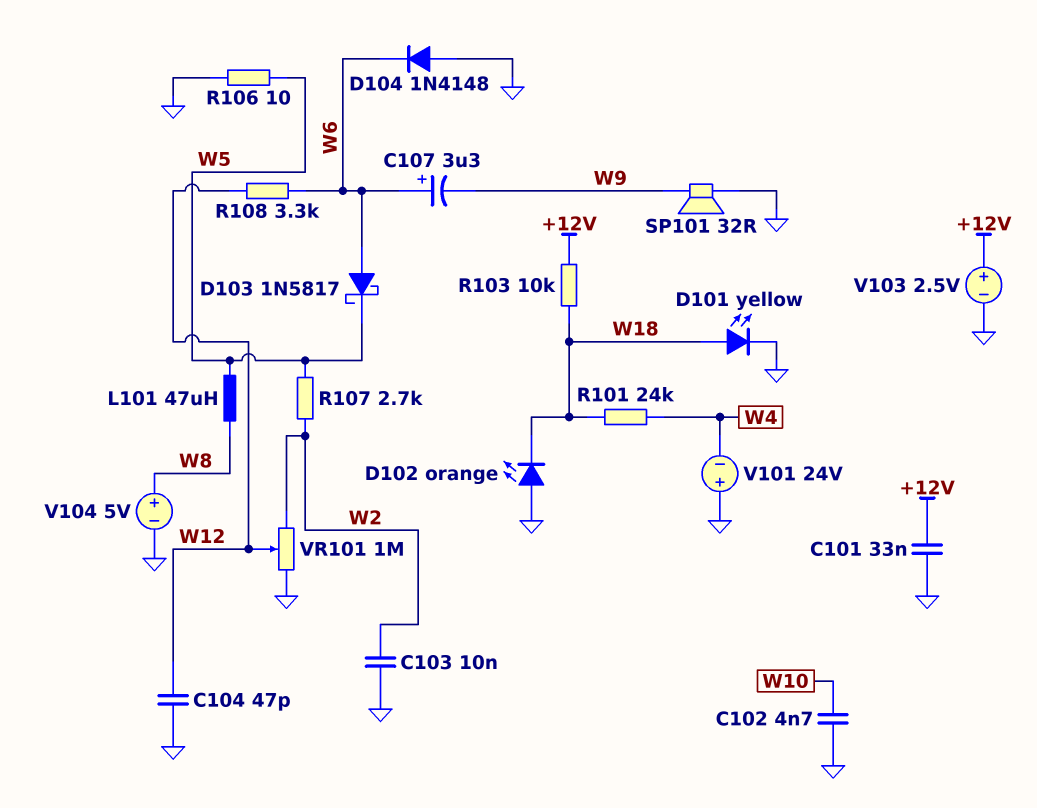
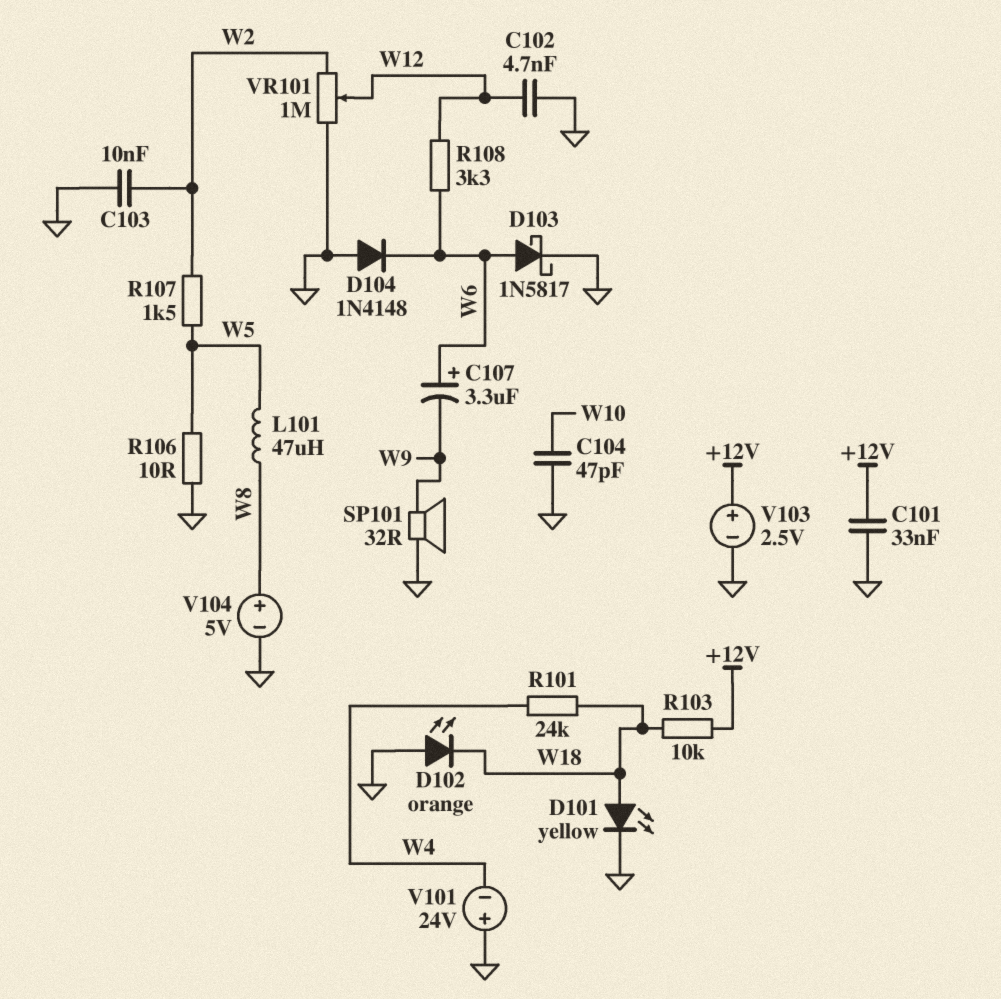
C102: 4.7nF (GND, W10) -> 4.7nF (GND, W12)
C104: 47pF (GND, W12) -> 47pF (GND, W10)
D103: schottky 1N5817 (A W6, K W5) -> schottky 1N5817 (A W6, K GND)
R107: 2.7k (W2, W5) -> 1.5k (W2, W5)

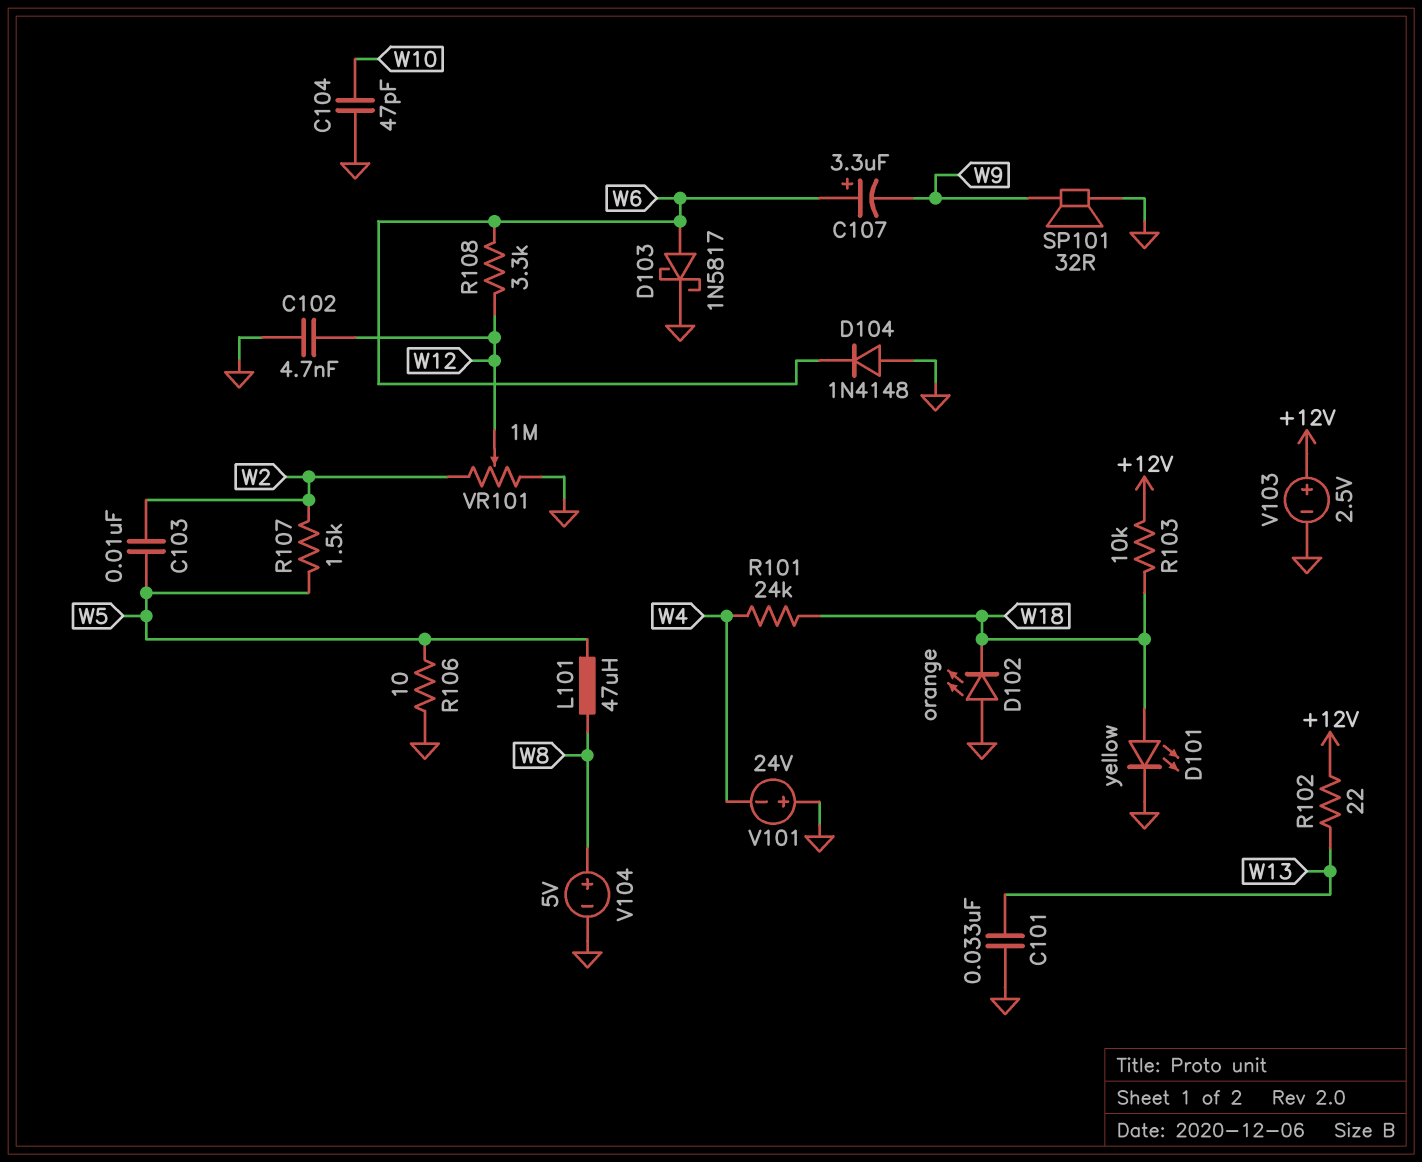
C101: 33nF (+12V, GND) -> 33nF (GND, W13)
C103: 10nF (GND, W2) -> 10nF (W2, W5)
R102: none -> 22 (+12V, W13)

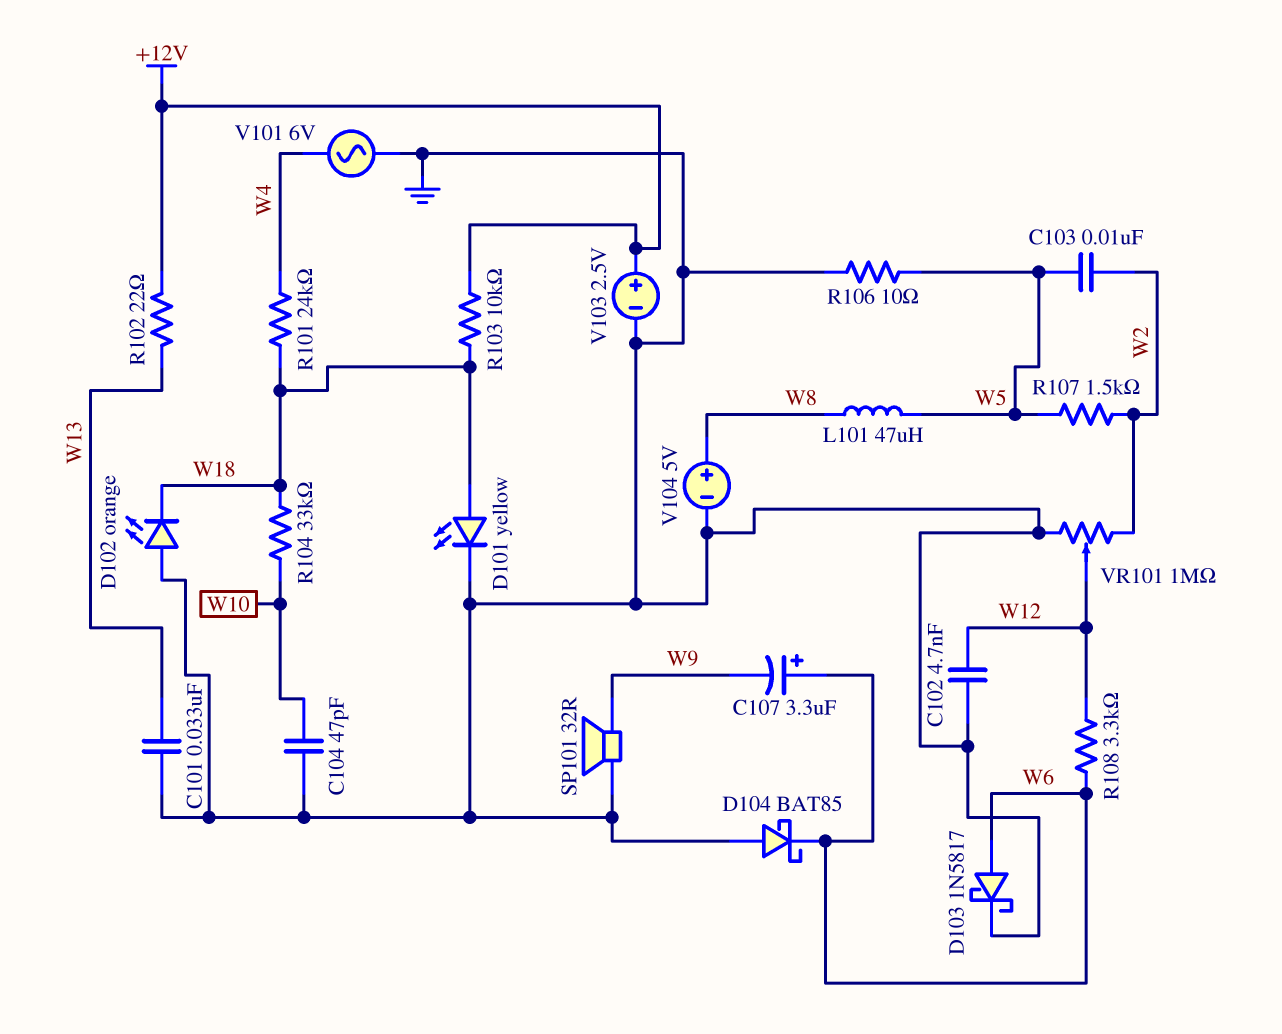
D104: diode 1N4148 (A GND, K W6) -> schottky BAT85 (A GND, K W6)
R104: none -> 33k (W10, W18)
V101: 24V (plus GND, minus W4) -> AC 6V (GND, W4)

